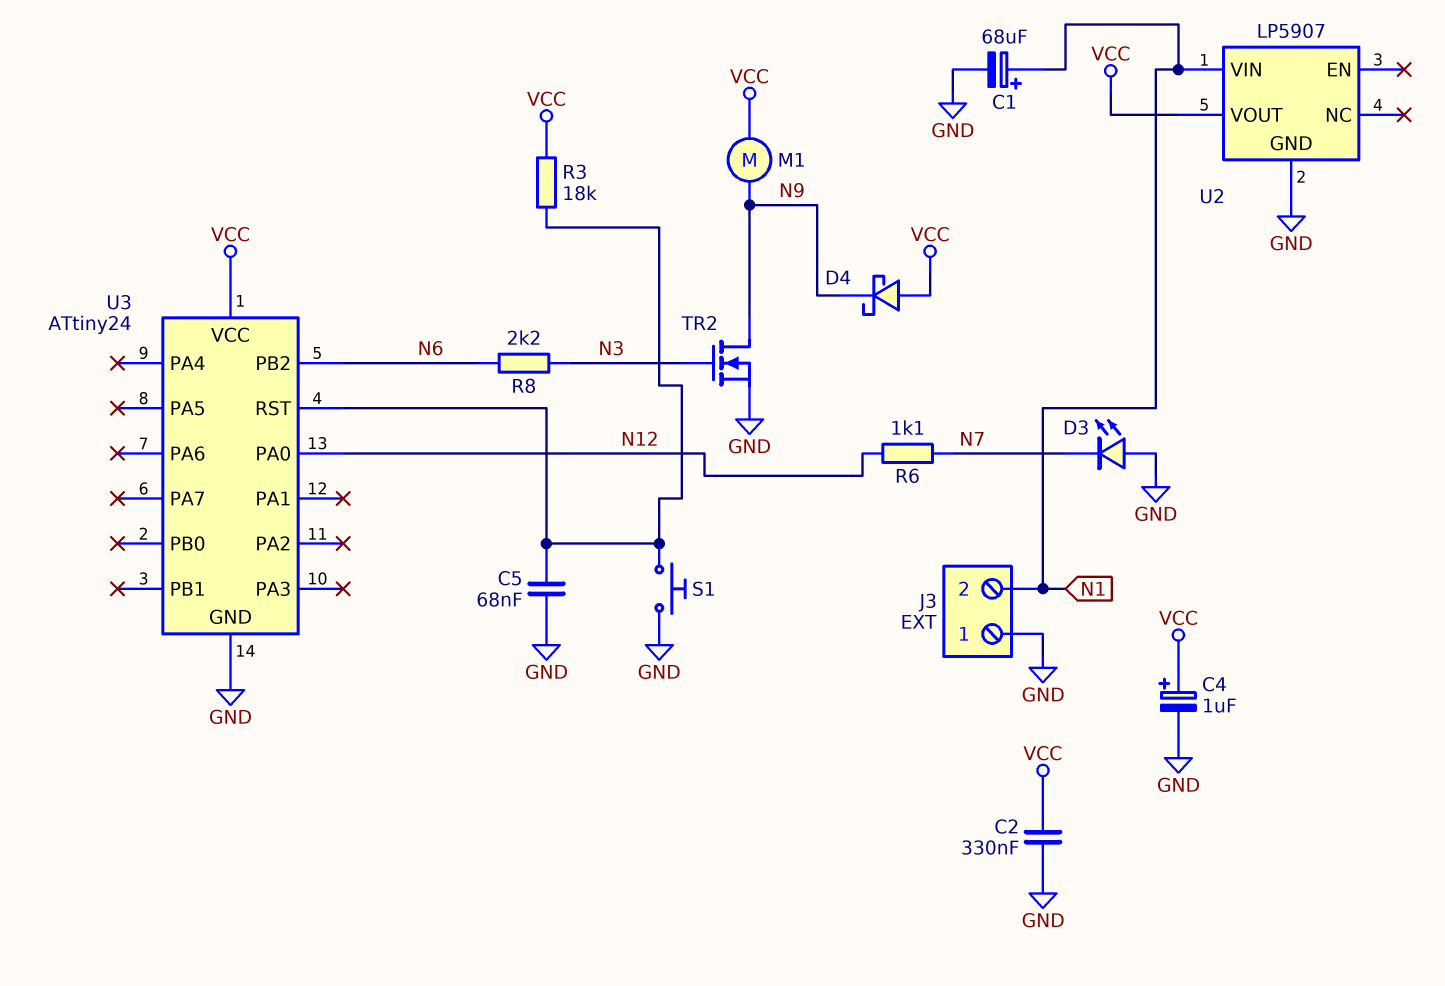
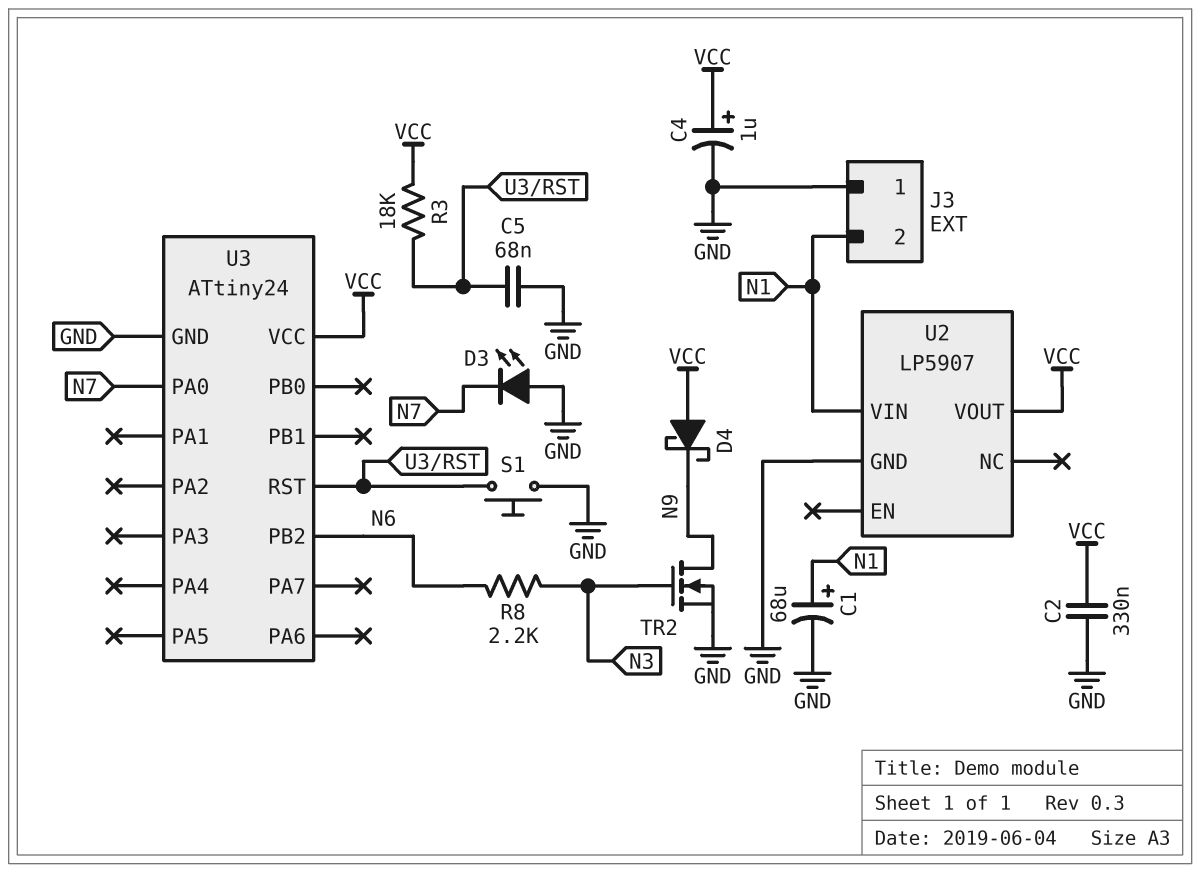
M1: motor (N9, VCC) -> none
R6: 1.1k (N7, N12) -> none
U3 pin PA0: N12 -> N7

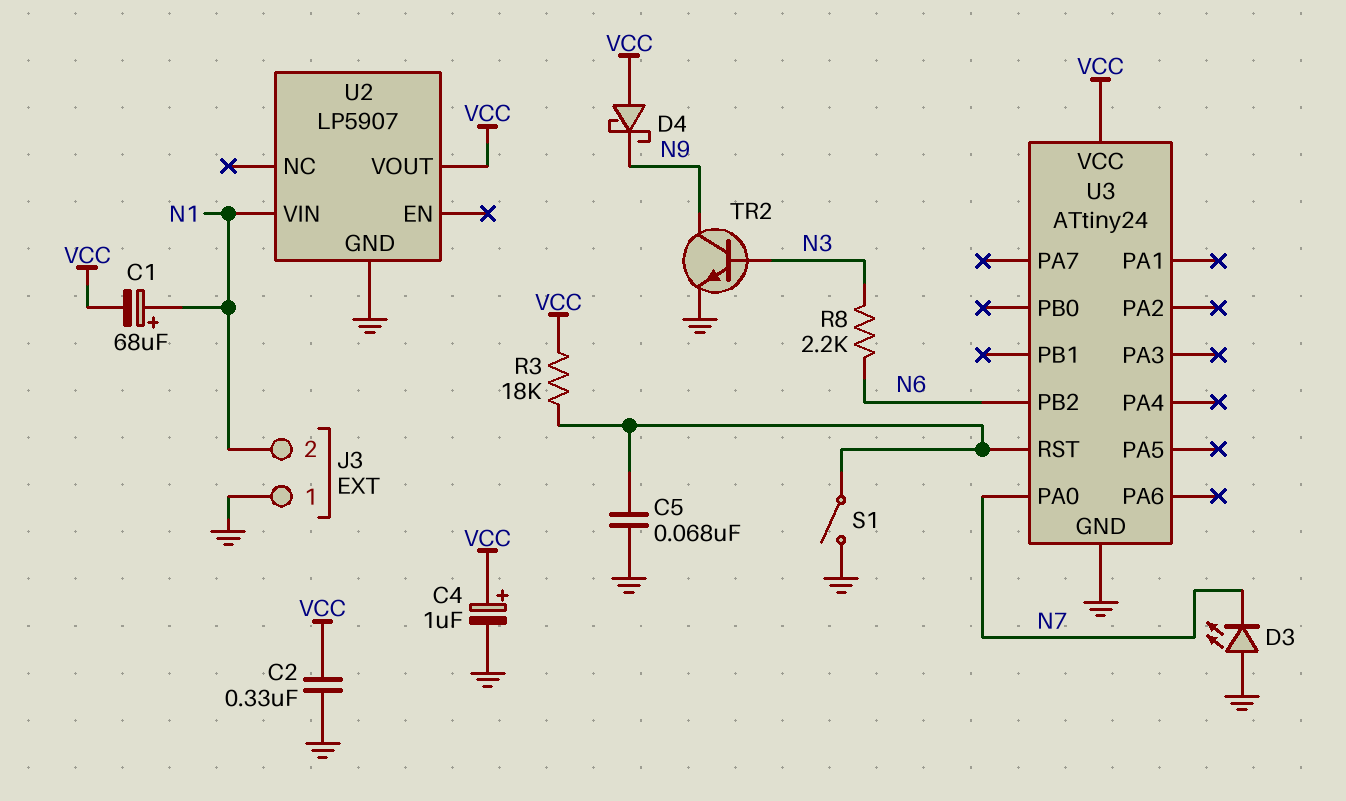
C1: 68uF (plus N1, minus GND) -> 68uF (plus N1, minus VCC)
S1: button (GND, U3/RST) -> switch (GND, U3/RST)
TR2: NMOS (G N3, D N9, S GND) -> NPN (B N3, C N9, E GND)

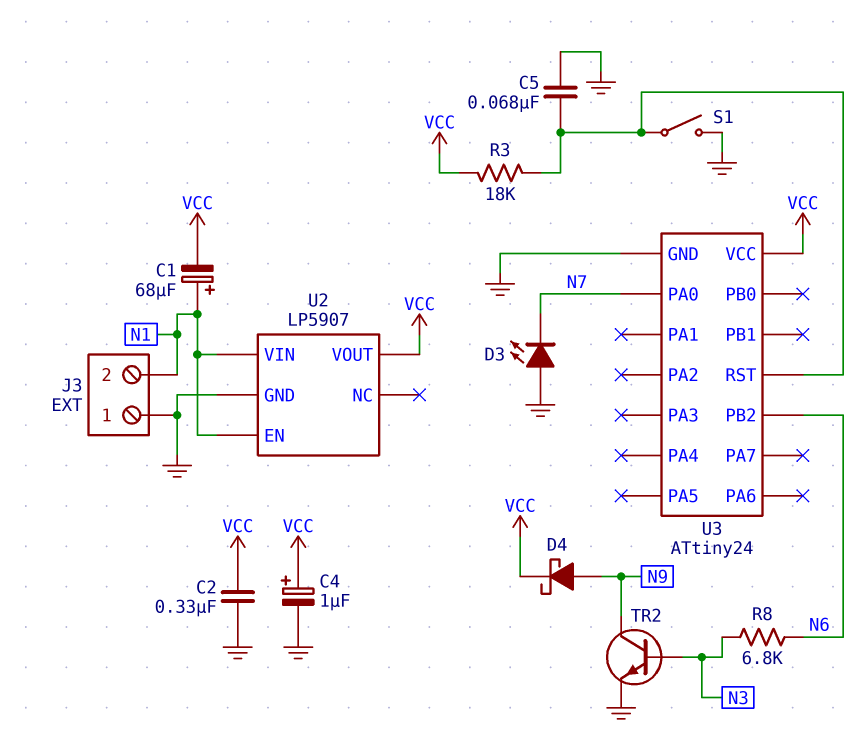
D4: schottky (A VCC, K N9) -> schottky (A N9, K VCC)
R8: 2.2k (N3, N6) -> 6.8k (N3, N6)
U2 pin EN: none -> N1

